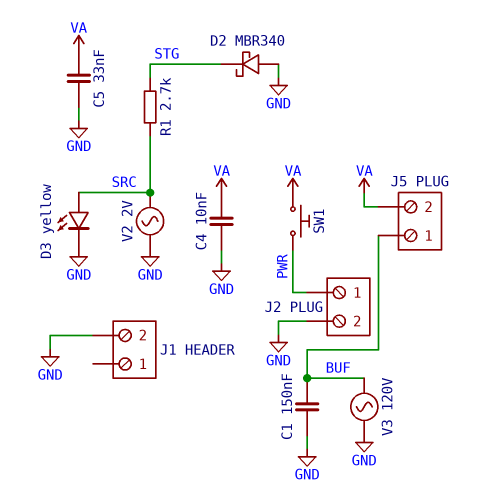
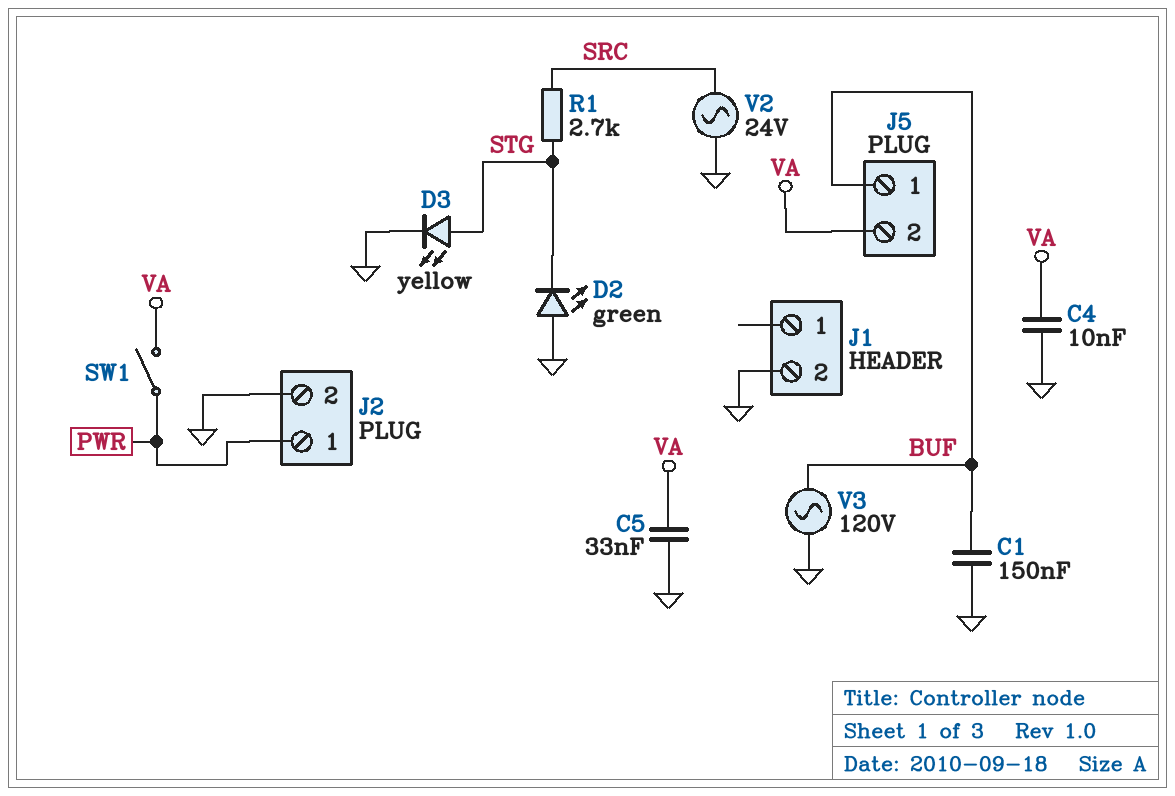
D2: schottky MBR340 (A GND, K STG) -> LED green (A GND, K STG)
D3: LED yellow (A SRC, K GND) -> LED yellow (A STG, K GND)
SW1: button (PWR, VA) -> switch (PWR, VA)
V2: AC 2V (GND, SRC) -> AC 24V (GND, SRC)

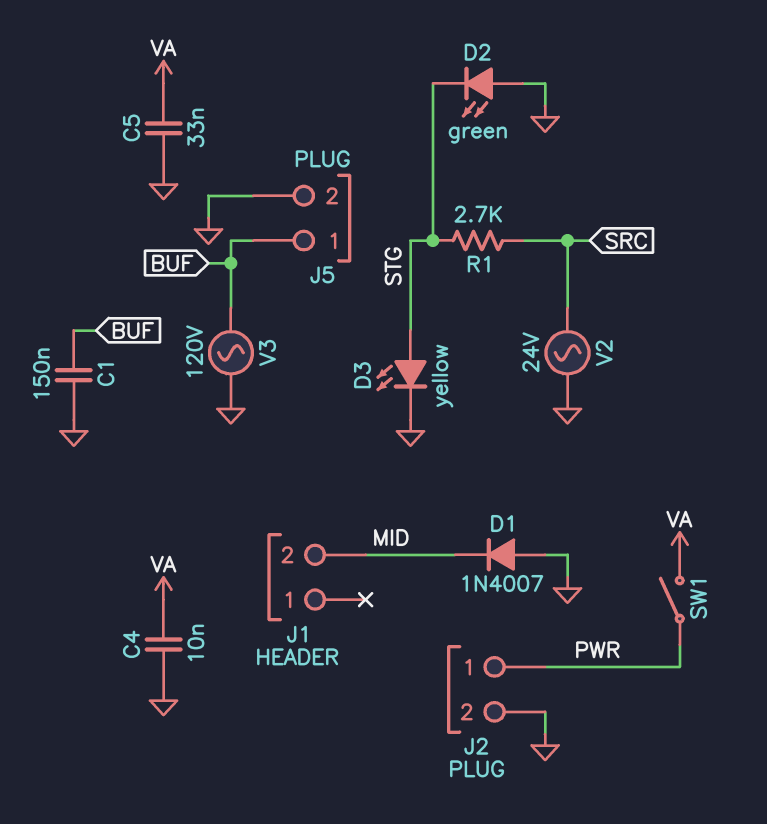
D1: none -> diode 1N4007 (A GND, K MID)
J1 pin 2: GND -> MID
J5 pin 2: VA -> GND

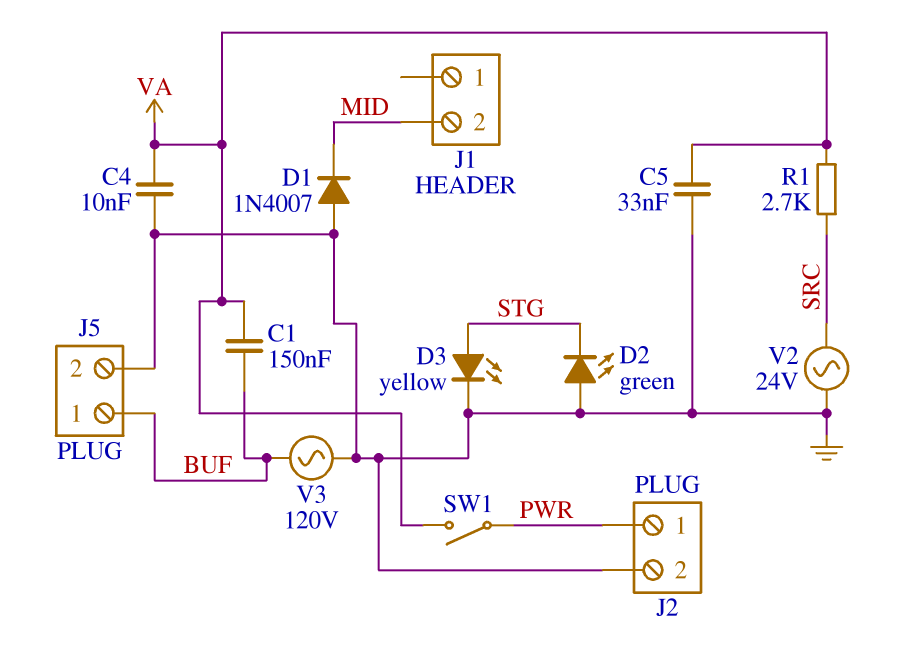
C1: 150nF (BUF, GND) -> 150nF (BUF, VA)
R1: 2.7k (SRC, STG) -> 2.7k (SRC, VA)

